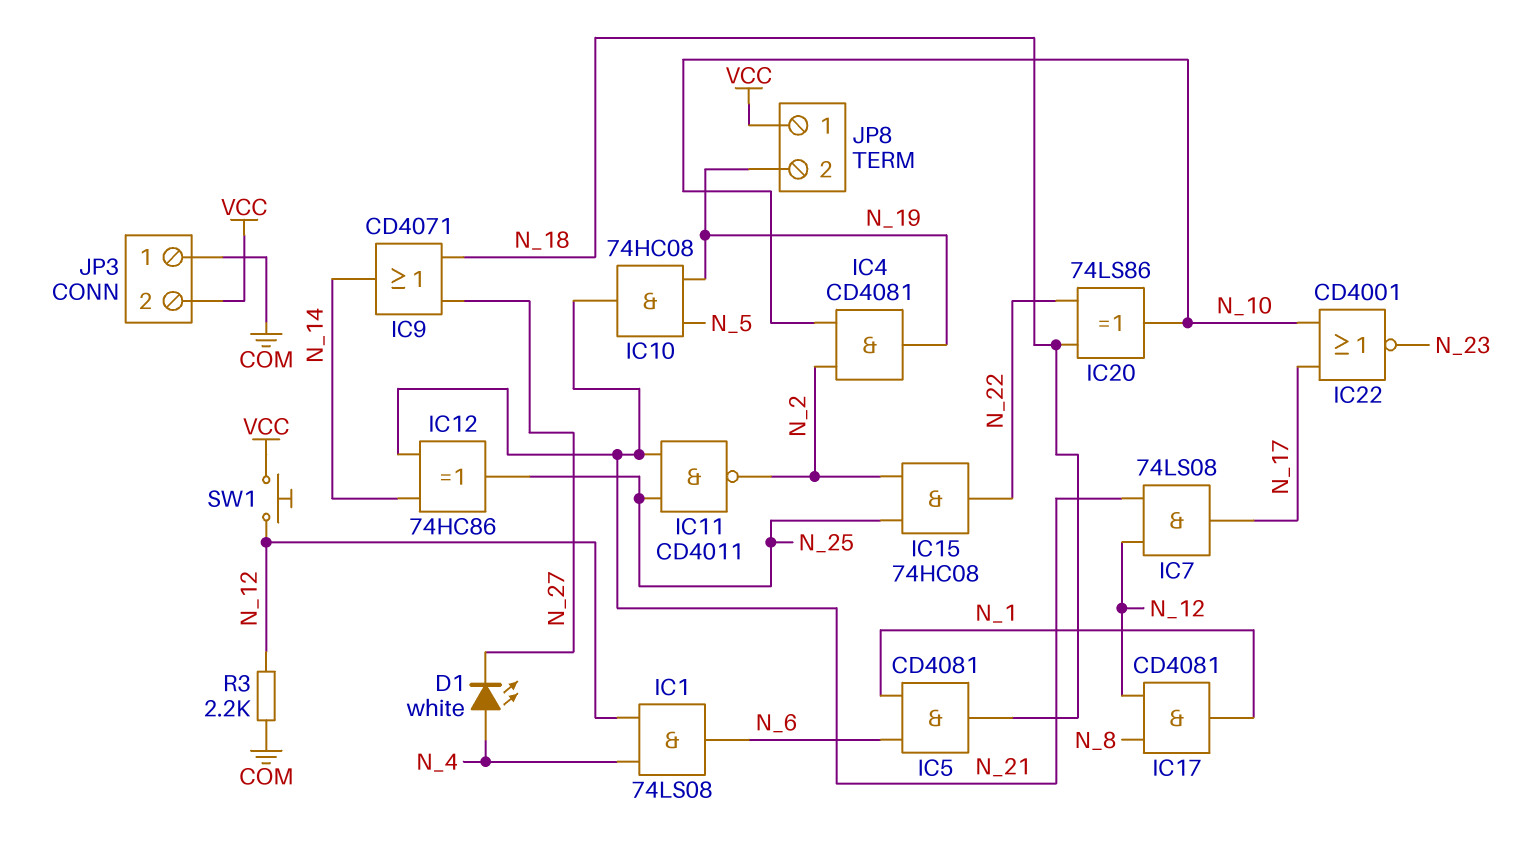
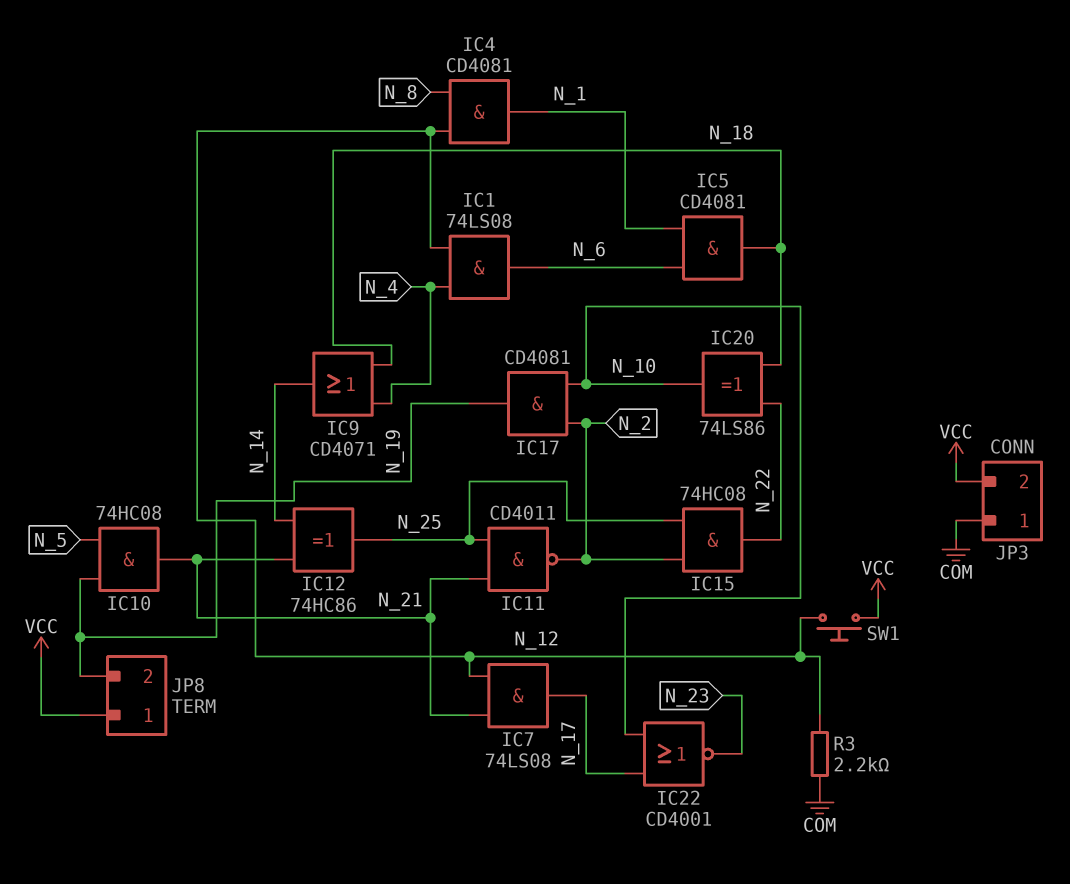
D1: LED white (A N_4, K N_27) -> none
IC4: AND CD4081 (in N_2, in N_10, out N_19) -> AND CD4081 (in N_8, in N_12, out N_1)
IC9: OR CD4071 (in N_18, in N_27, out N_14) -> OR CD4071 (in N_4, in N_18, out N_14)
IC17: AND CD4081 (in N_8, in N_12, out N_1) -> AND CD4081 (in N_2, in N_10, out N_19)

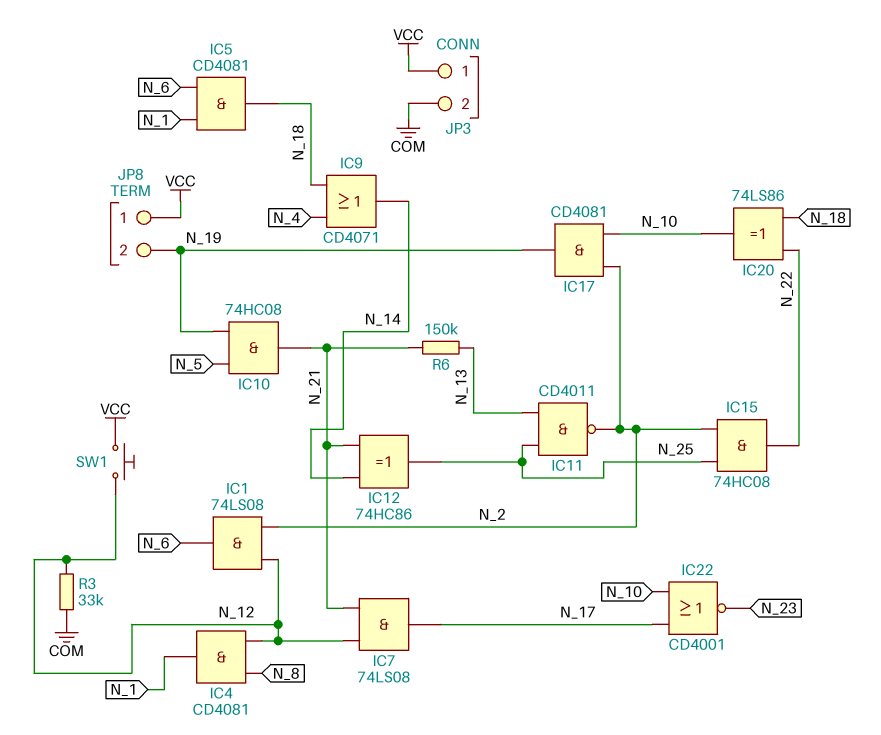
IC1: AND 74LS08 (in N_4, in N_12, out N_6) -> AND 74LS08 (in N_2, in N_12, out N_6)
IC11: NAND CD4011 (in N_21, in N_25, out N_2) -> NAND CD4011 (in N_13, in N_25, out N_2)
JP3 pin 1: COM -> VCC
JP3 pin 2: VCC -> COM
R3: 2.2k (COM, N_12) -> 33k (COM, N_12)
R6: none -> 150k (N_13, N_21)

